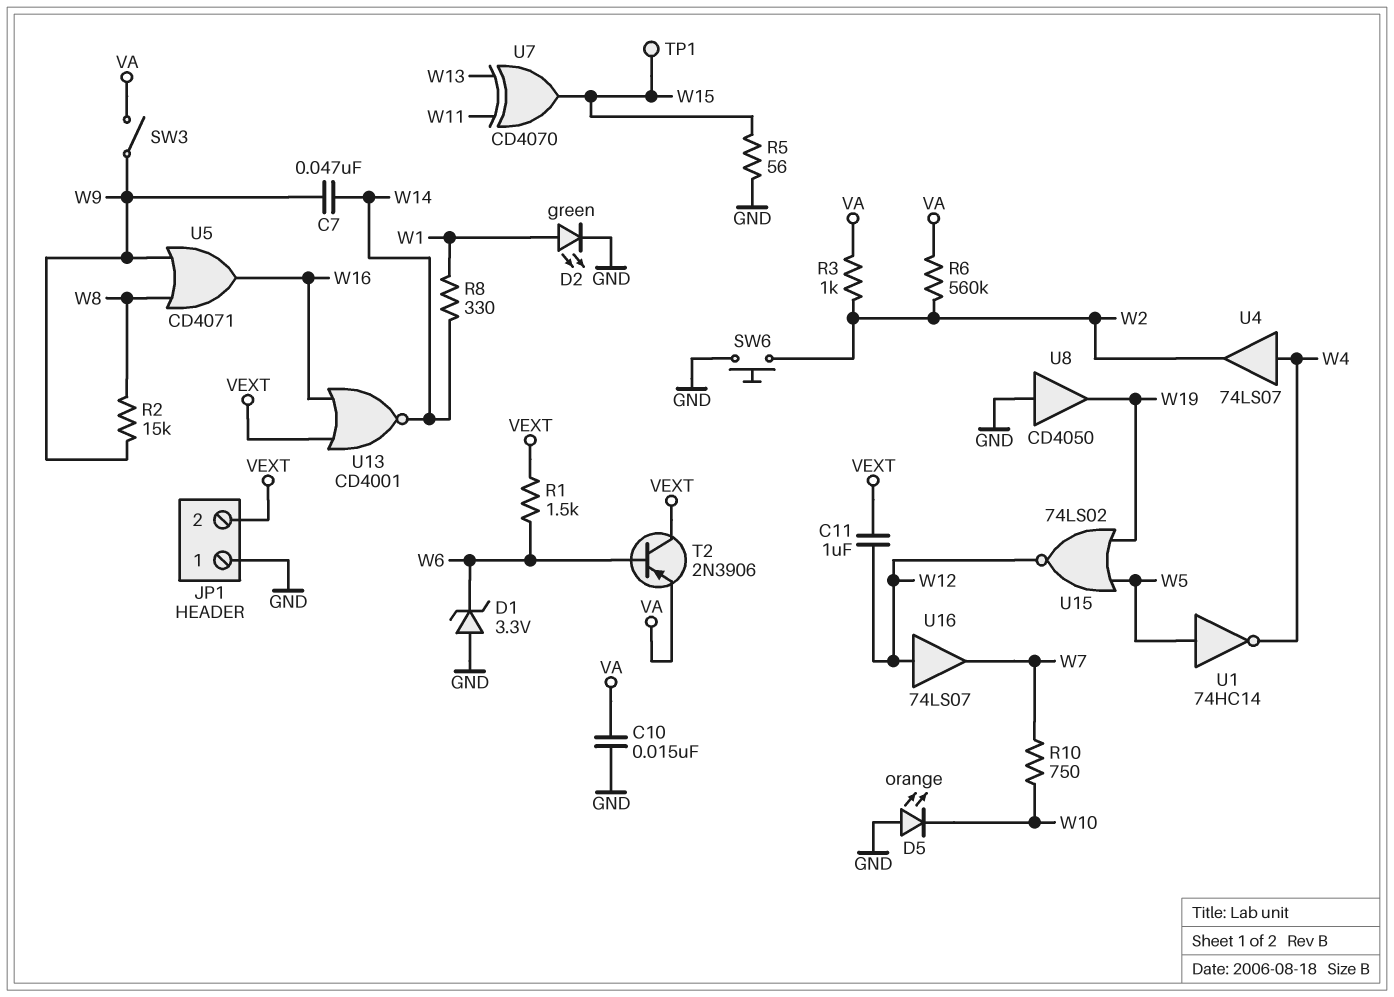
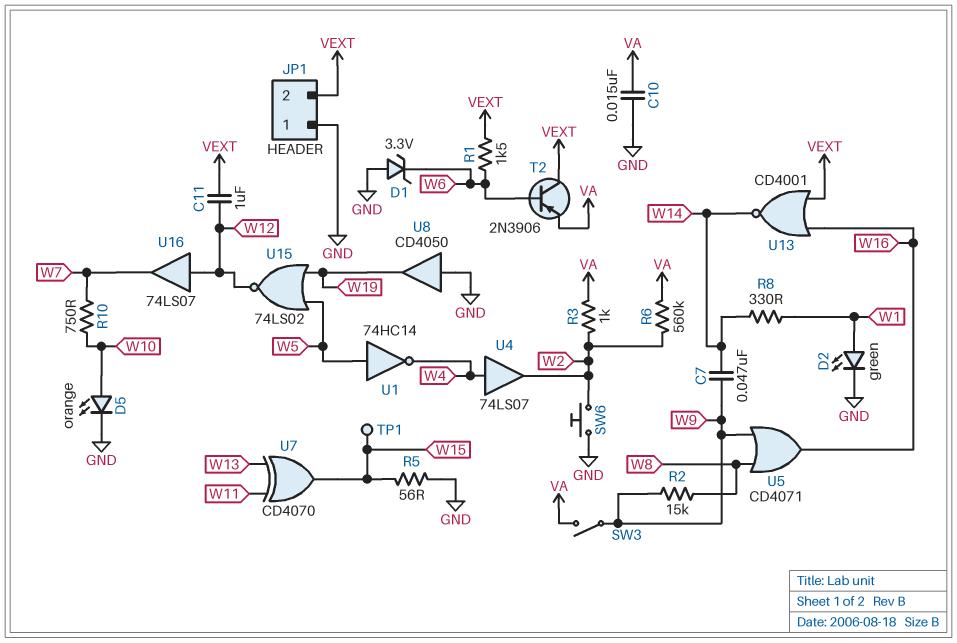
D5: LED orange (A GND, K W10) -> LED orange (A W10, K GND)

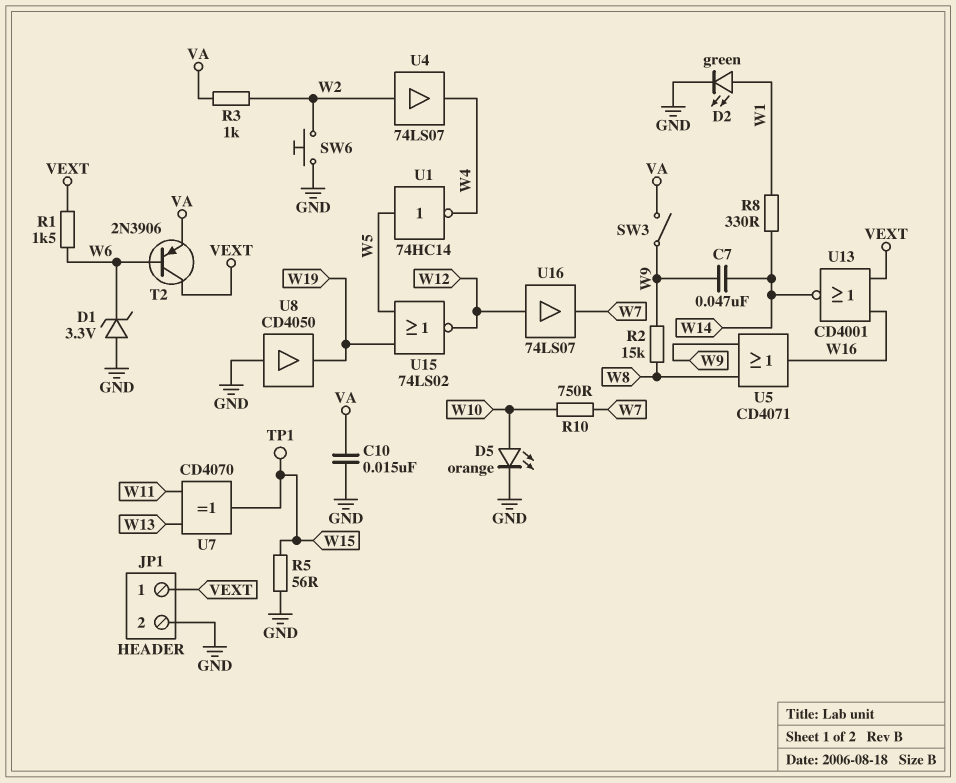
C11: 1uF (VEXT, W12) -> none
JP1 pin 1: GND -> VEXT
JP1 pin 2: VEXT -> GND
R6: 560k (VA, W2) -> none
U4: buffer 74LS07 (in W4, out W2) -> buffer 74LS07 (in W2, out W4)

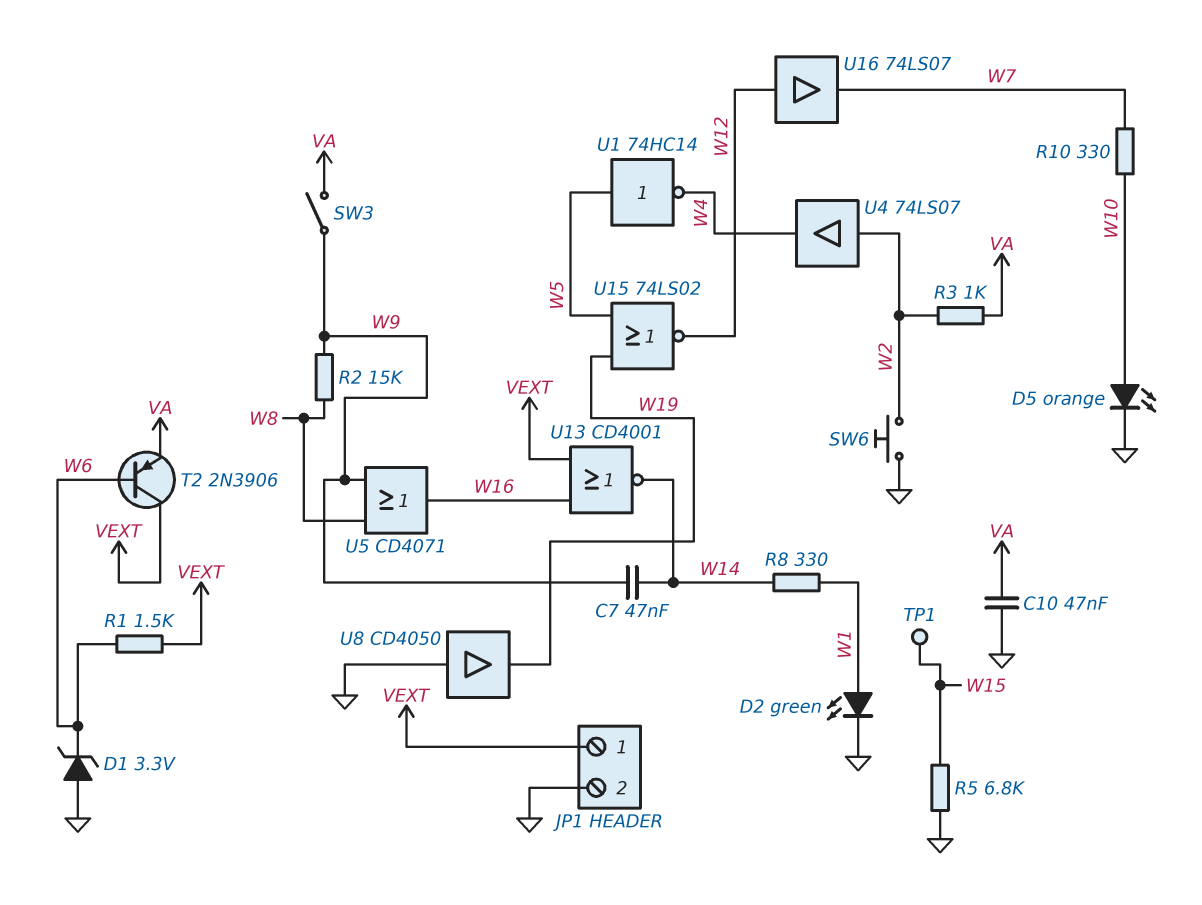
C10: 15nF (GND, VA) -> 47nF (GND, VA)
R5: 56 (GND, W15) -> 6.8k (GND, W15)
R10: 750 (W7, W10) -> 330 (W7, W10)
U7: XOR CD4070 (in W11, in W13, out W15) -> none

